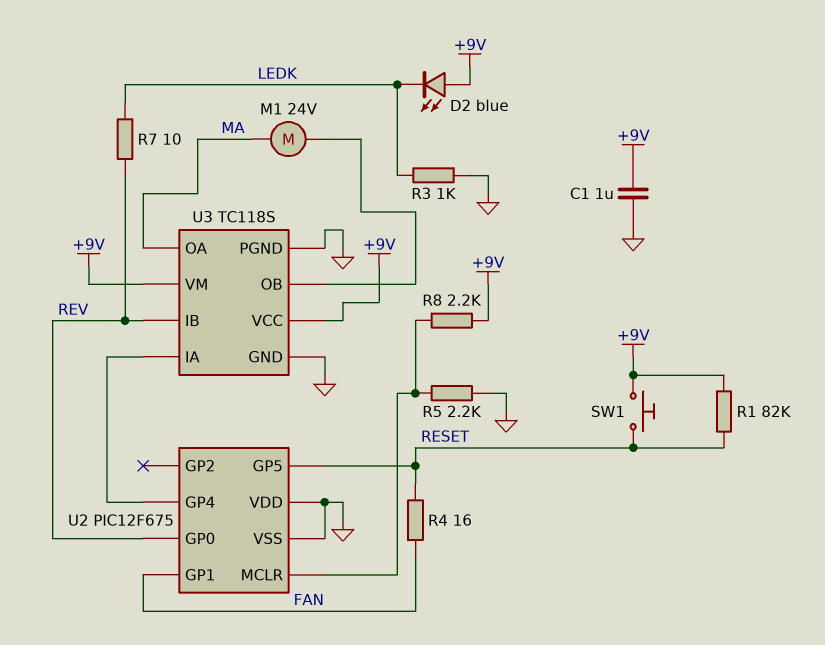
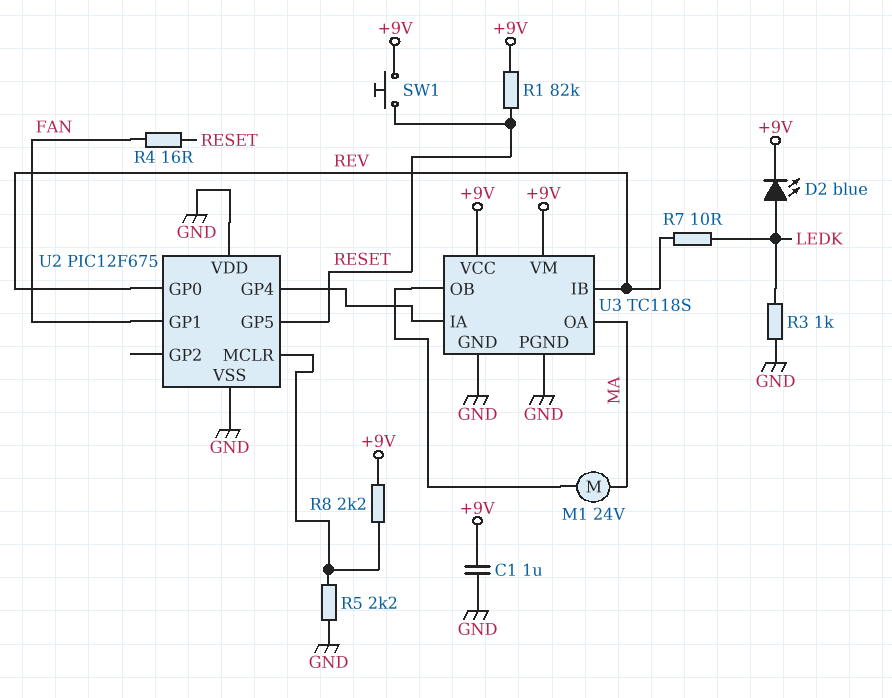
D2: LED blue (A +9V, K LEDK) -> LED blue (A LEDK, K +9V)

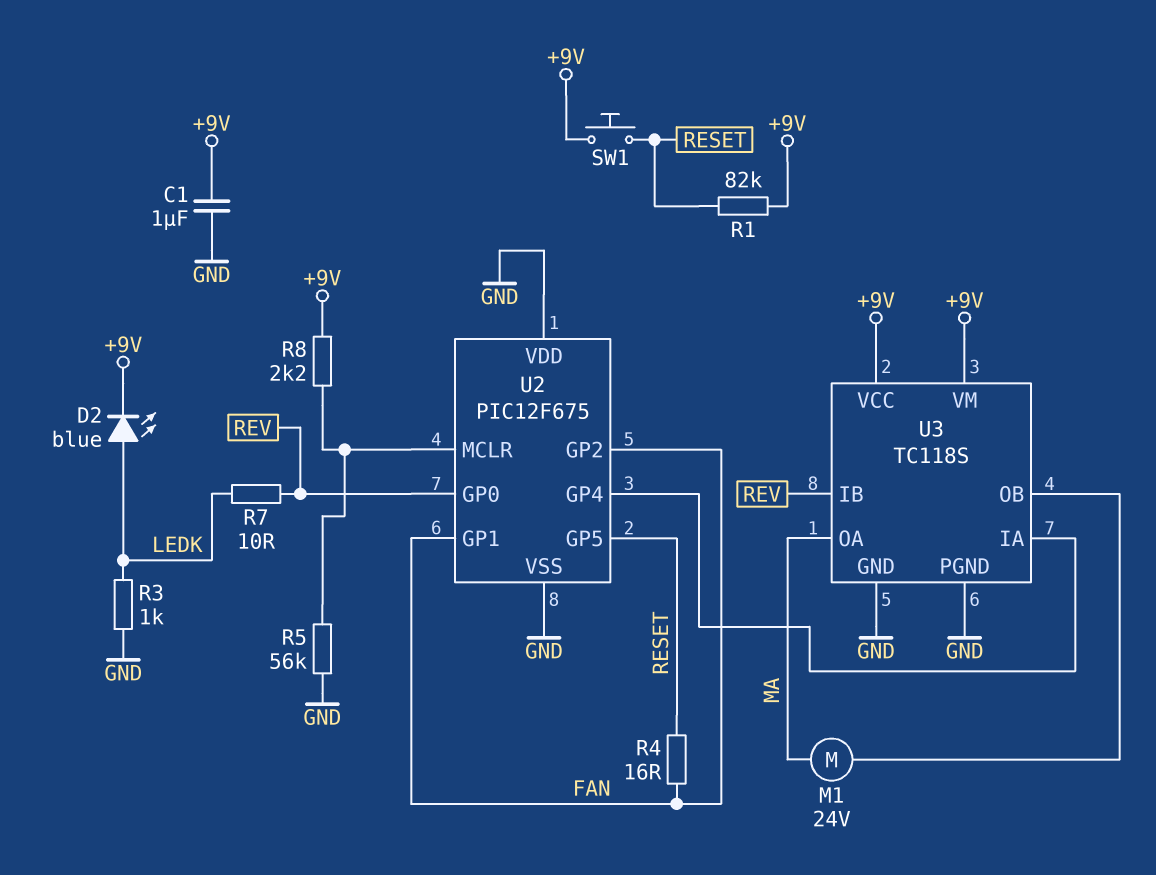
R5: 2.2k (GND, U2/MCLR) -> 56k (GND, U2/MCLR)
U2 pin GP2: none -> FAN

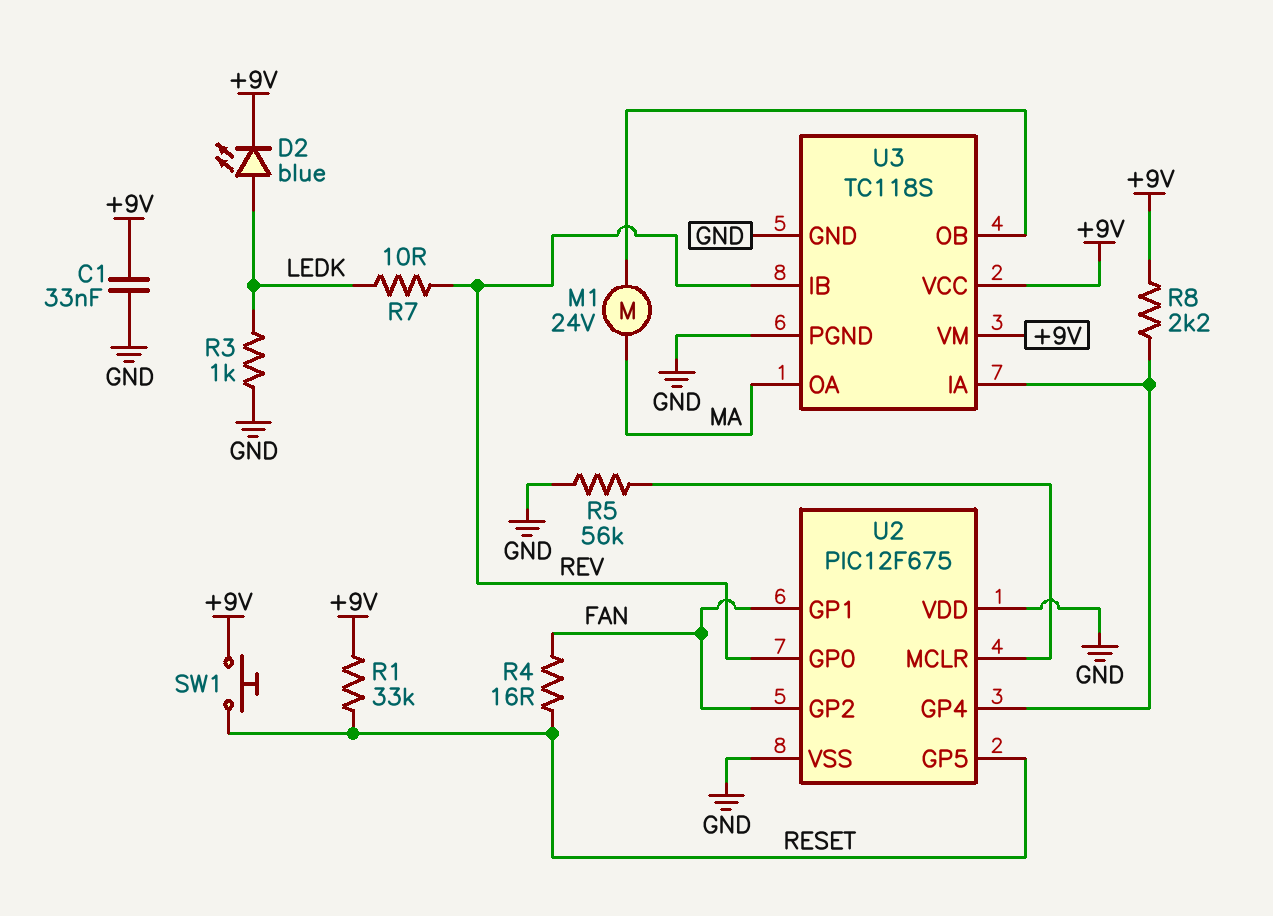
C1: 1uF (+9V, GND) -> 33nF (+9V, GND)
R1: 82k (+9V, RESET) -> 33k (+9V, RESET)
R8: 2.2k (+9V, U2/MCLR) -> 2.2k (+9V, U2/GP4)

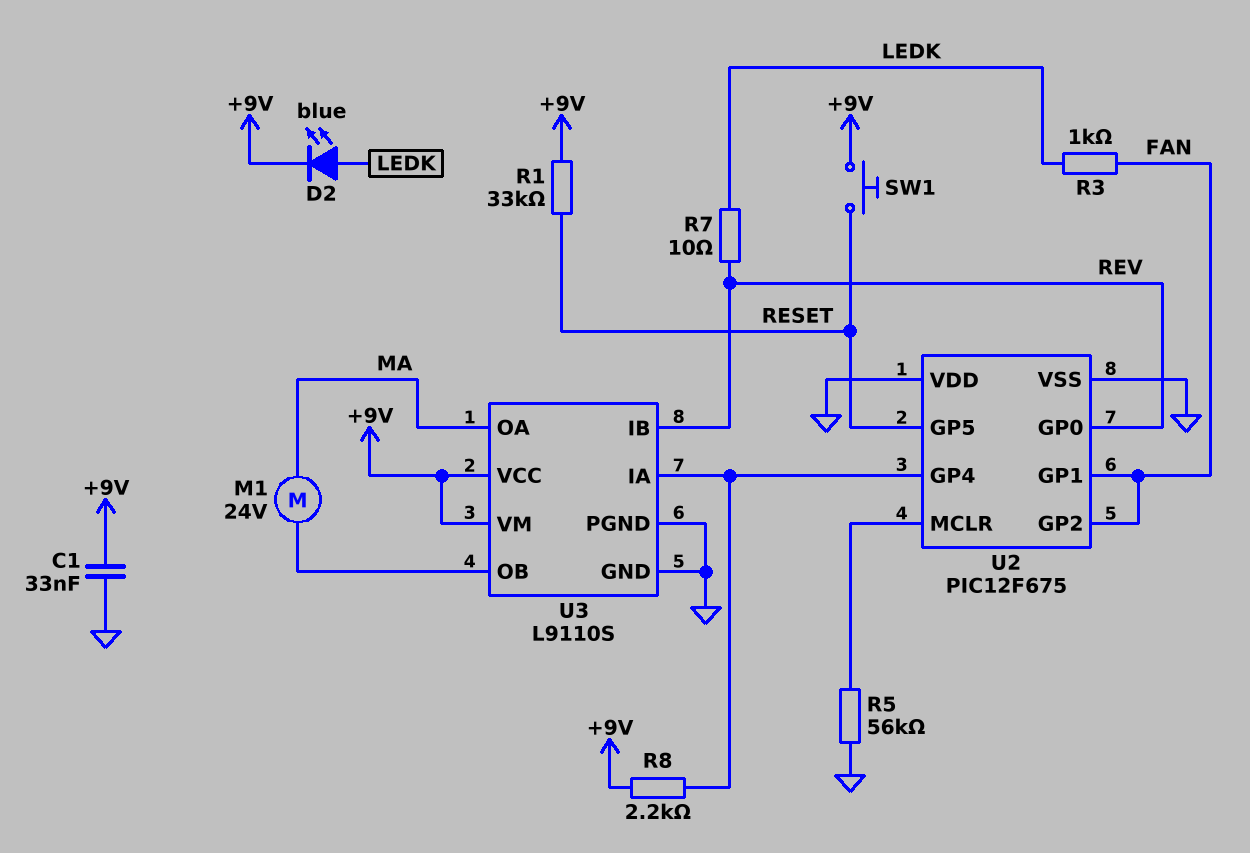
R3: 1k (GND, LEDK) -> 1k (FAN, LEDK)
R4: 16 (FAN, RESET) -> none
U3: TC118S -> L9110S

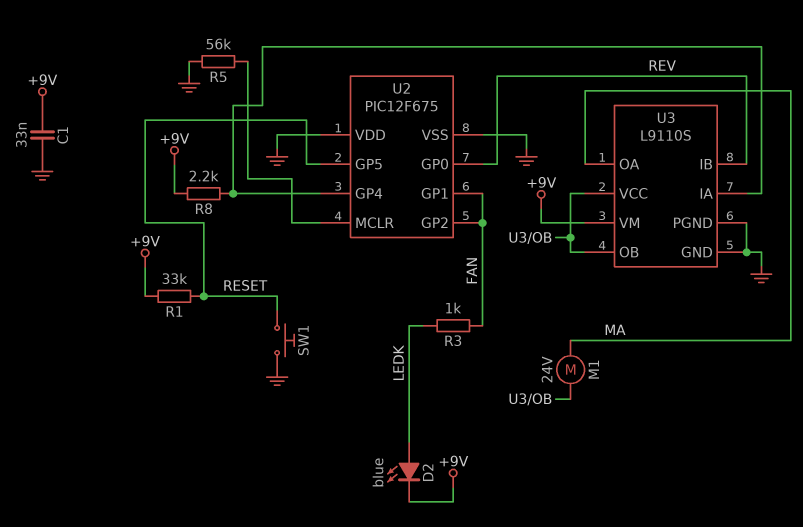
R7: 10 (LEDK, REV) -> none
SW1: button (+9V, RESET) -> button (GND, RESET)
U3 pin VCC: +9V -> U3/OB

